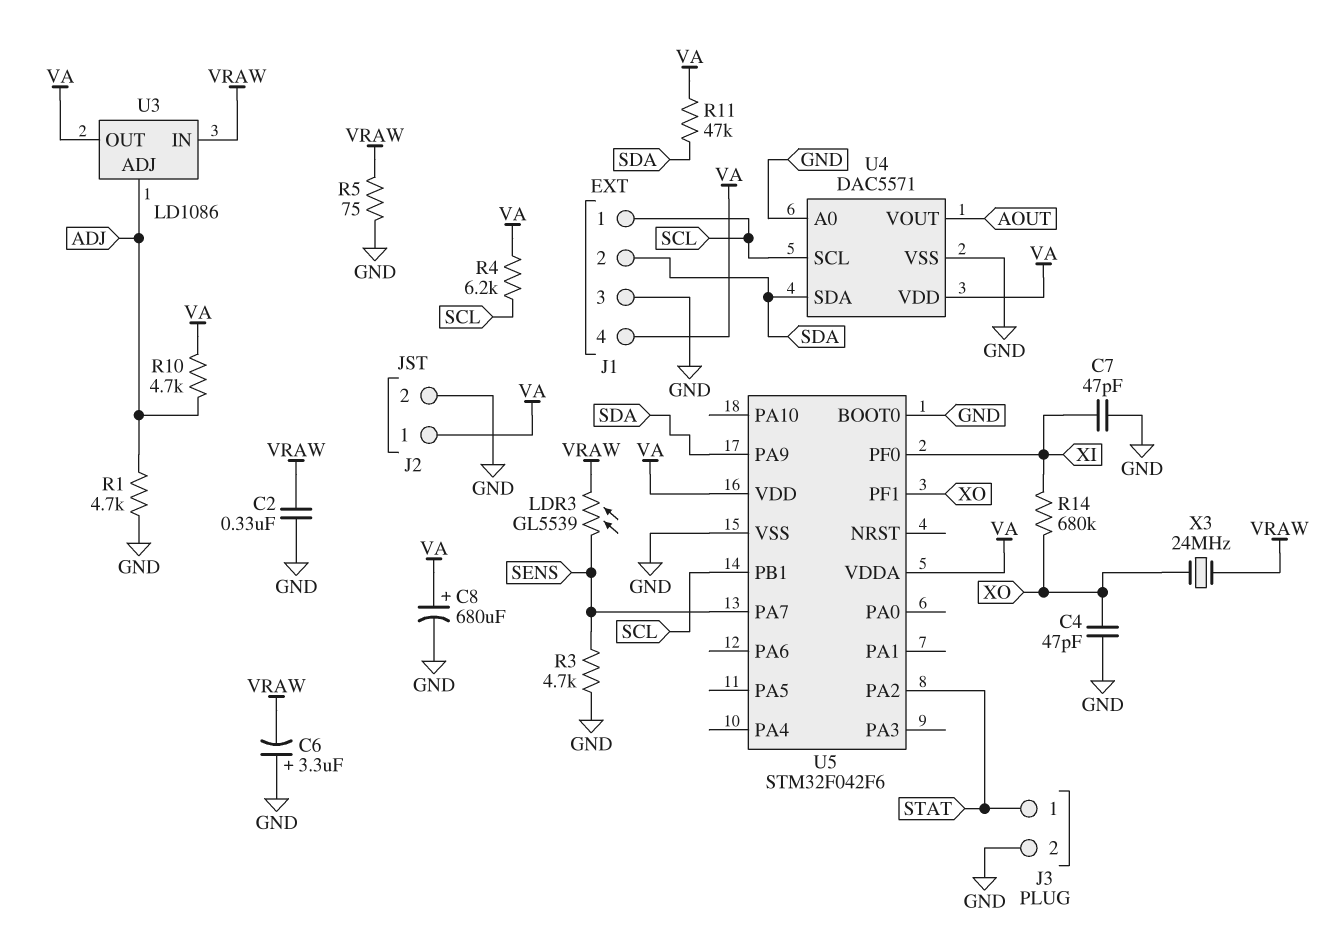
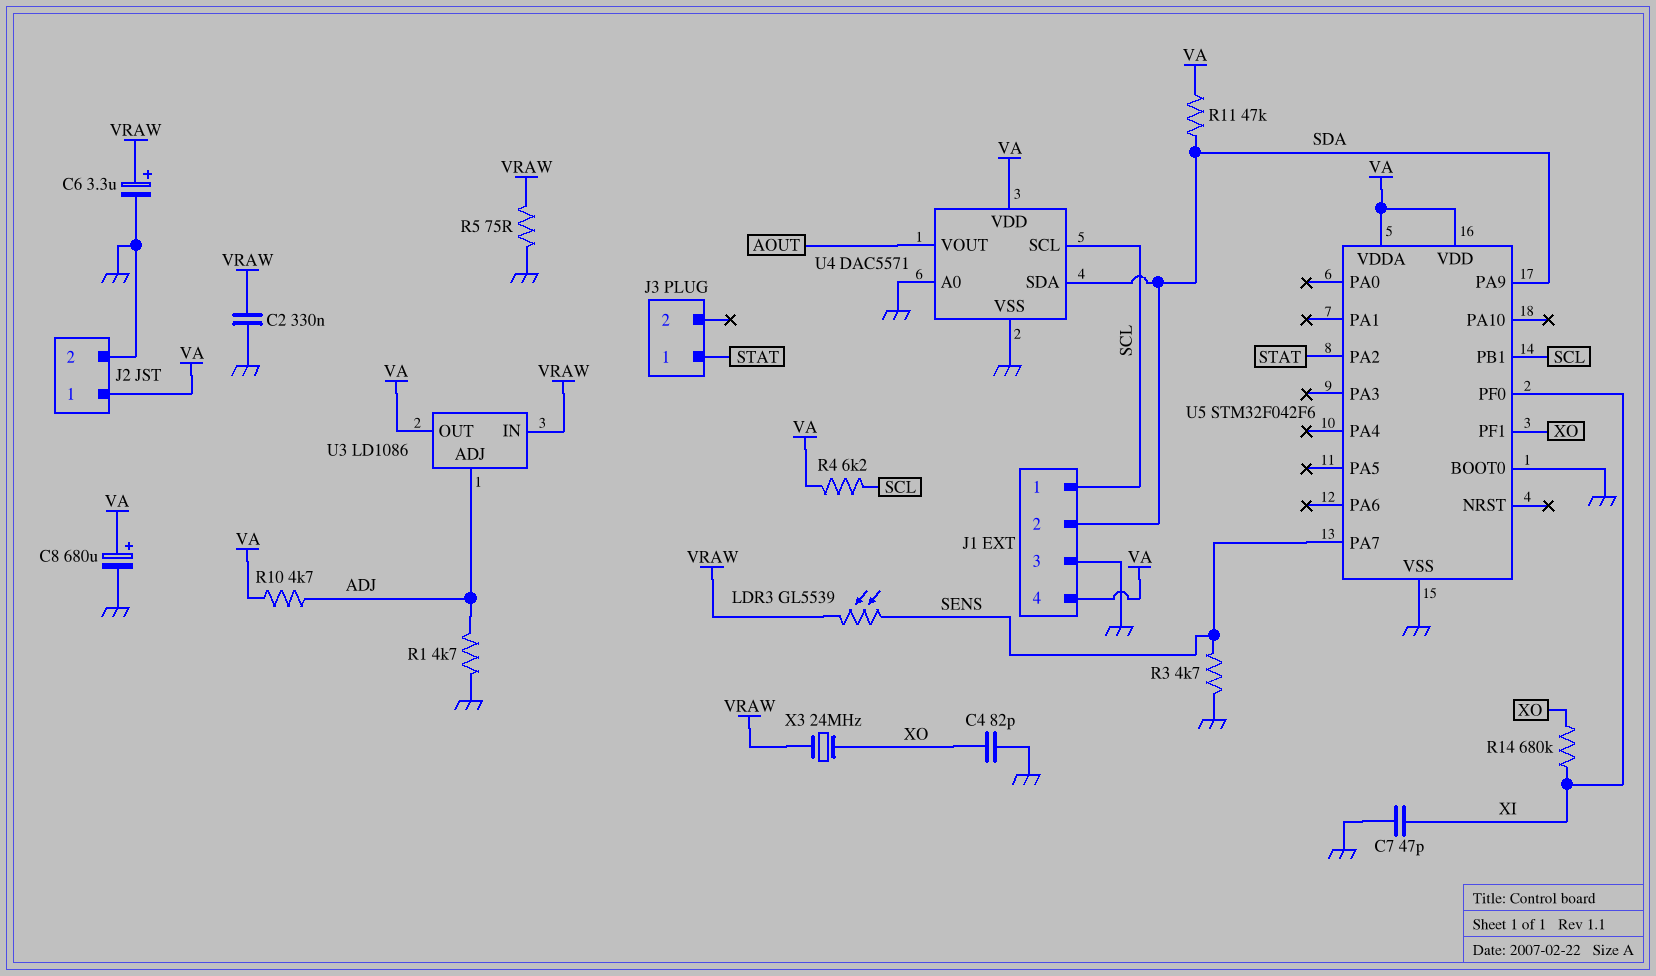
C4: 47pF (GND, XO) -> 82pF (GND, XO)
C6: 3.3uF (plus GND, minus VRAW) -> 3.3uF (plus VRAW, minus GND)
J3 pin 2: GND -> none

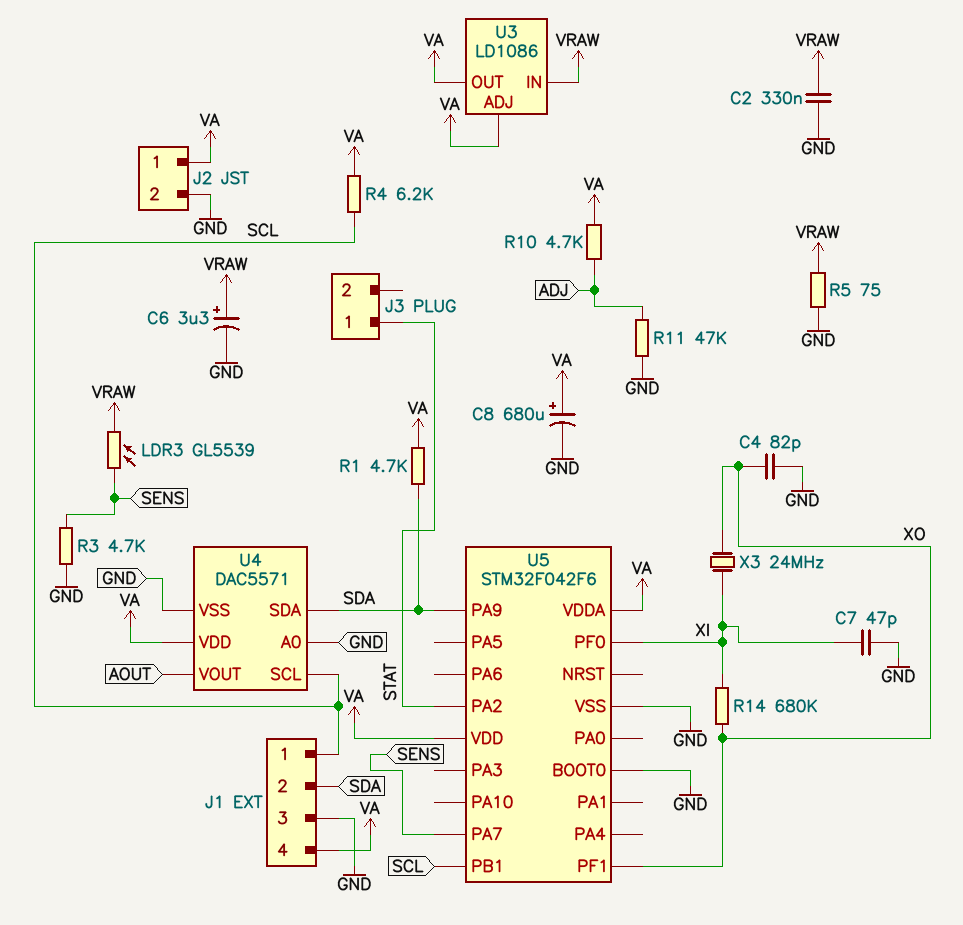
R1: 4.7k (ADJ, GND) -> 4.7k (SDA, VA)
R11: 47k (SDA, VA) -> 47k (ADJ, GND)
U3 pin ADJ: ADJ -> VA
X3: 24MHz (VRAW, XO) -> 24MHz (XI, XO)

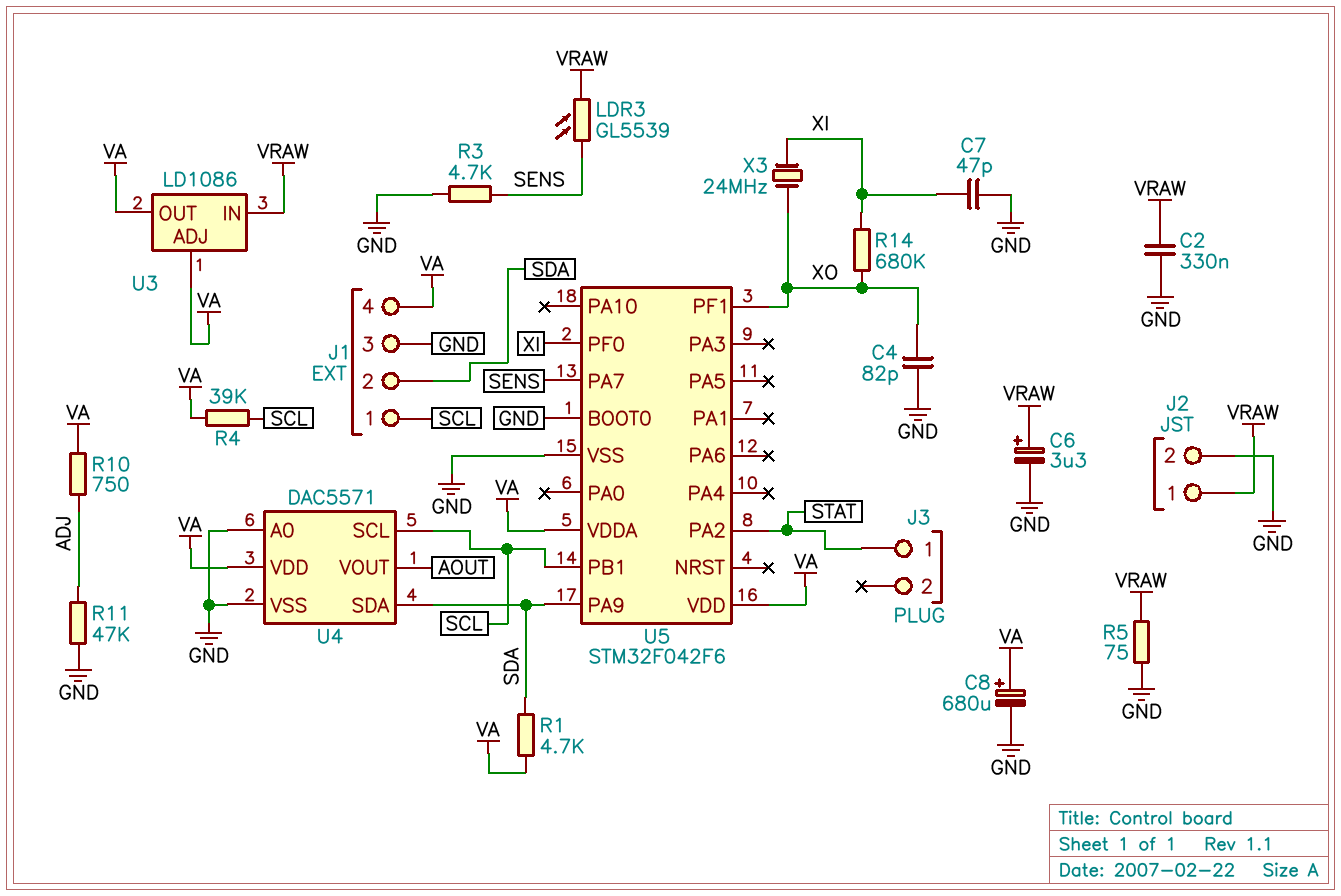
J2 pin 1: VA -> VRAW
R4: 6.2k (SCL, VA) -> 39k (SCL, VA)
R10: 4.7k (ADJ, VA) -> 750 (ADJ, VA)

